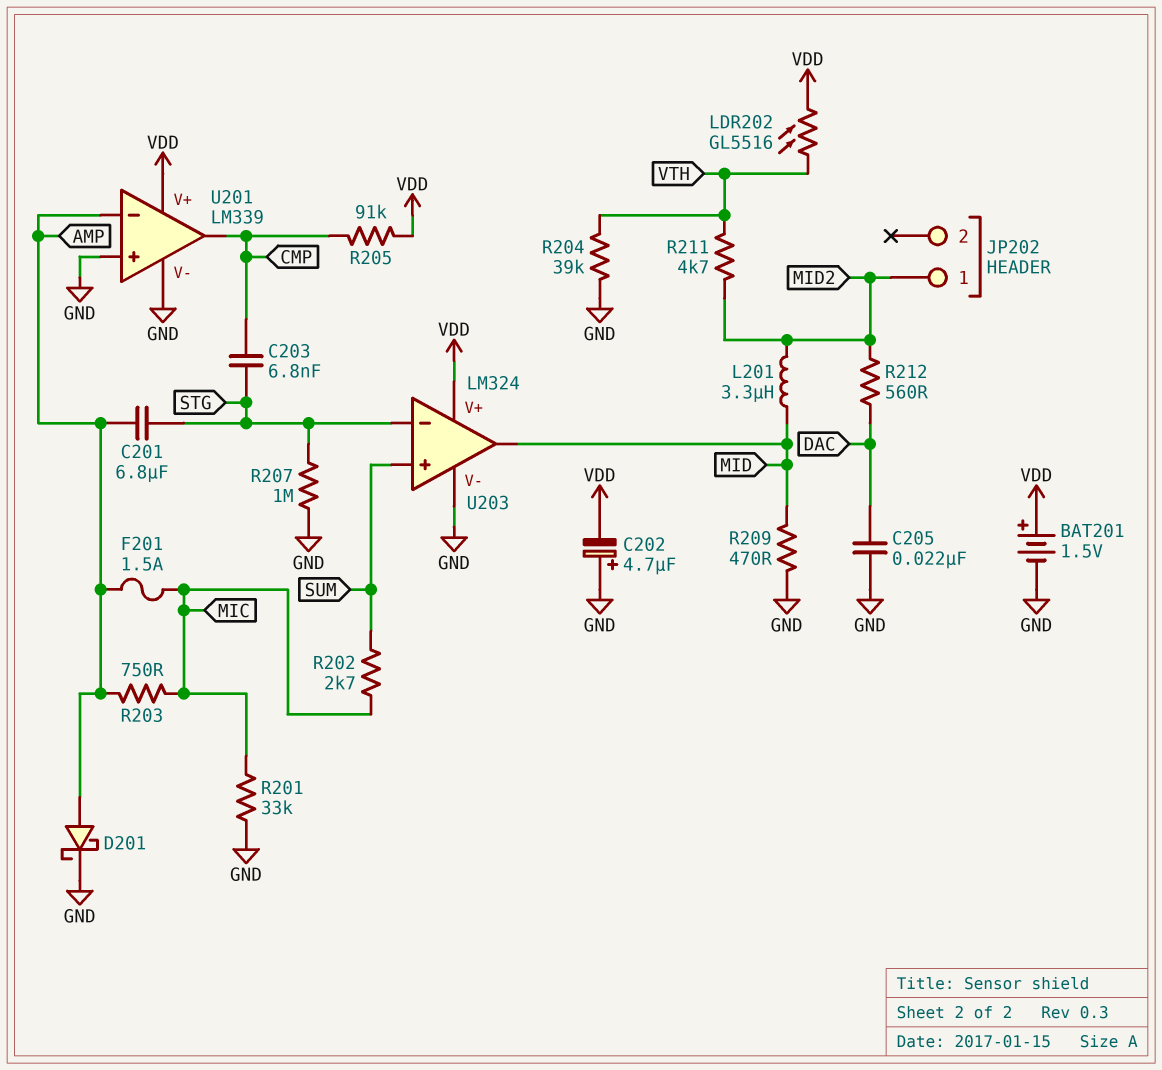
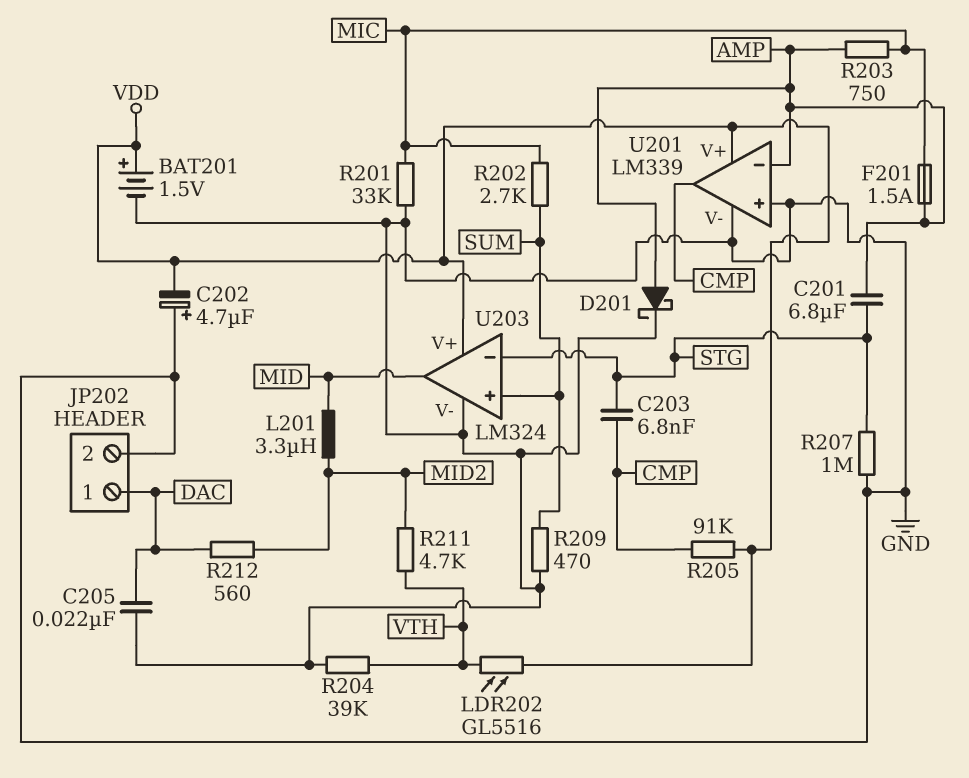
JP202 pin 1: MID2 -> DAC
JP202 pin 2: none -> GND
R209: 470 (GND, MID) -> 470 (GND, SUM)

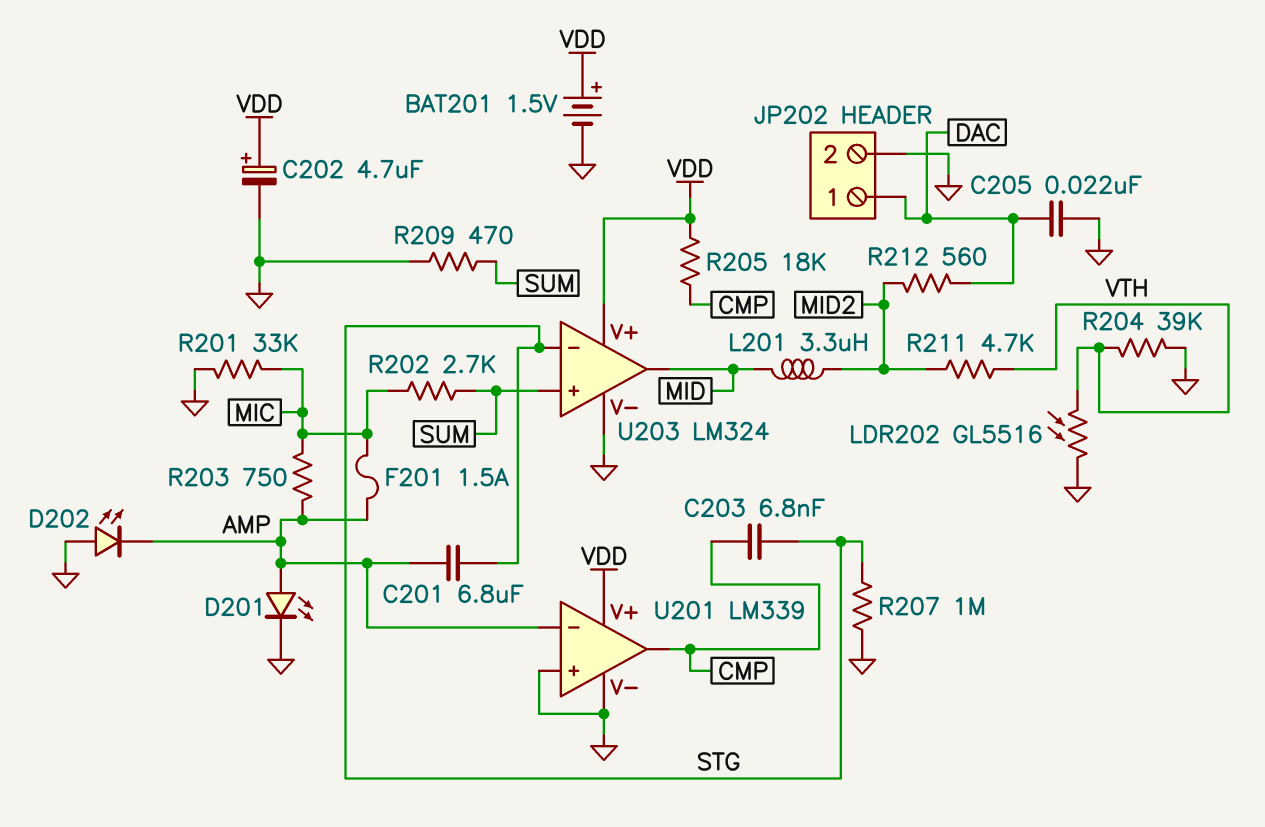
C202: 4.7uF (plus GND, minus VDD) -> 4.7uF (plus VDD, minus GND)
D201: schottky (A AMP, K GND) -> LED (A AMP, K GND)
D202: none -> LED (A GND, K AMP)
LDR202: GL5516 (VDD, VTH) -> GL5516 (GND, VTH)
R205: 91k (CMP, VDD) -> 18k (CMP, VDD)

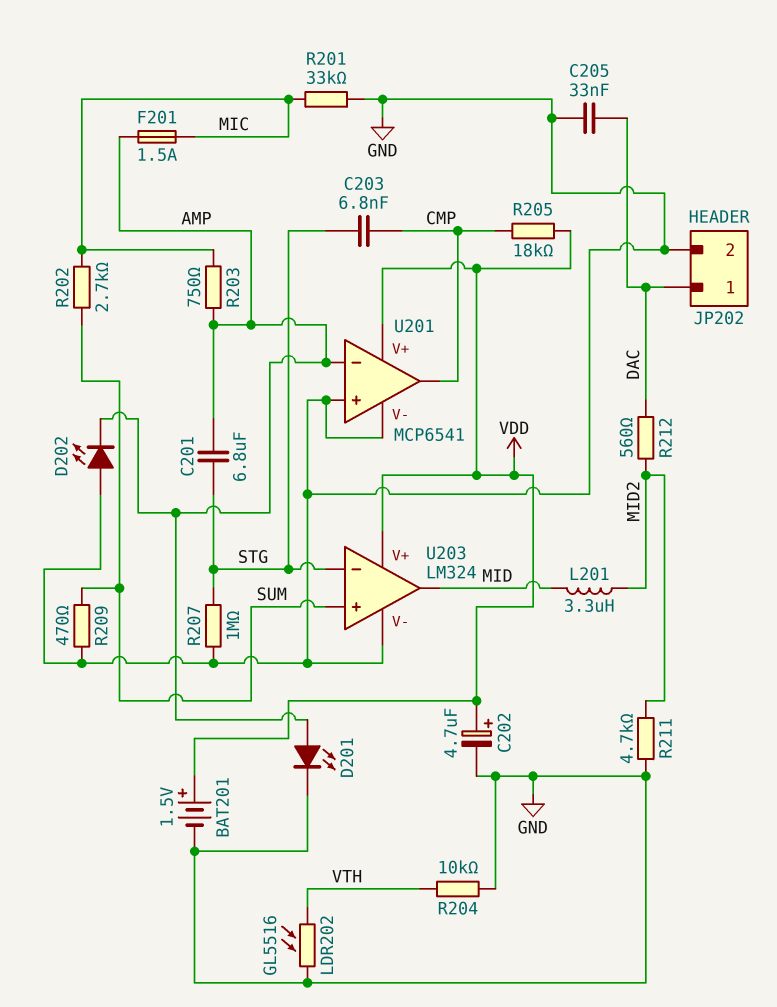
C205: 22nF (DAC, GND) -> 33nF (DAC, GND)
R204: 39k (GND, VTH) -> 10k (GND, VTH)
R211: 4.7k (MID2, VTH) -> 4.7k (GND, MID2)
U201: LM339 -> MCP6541

